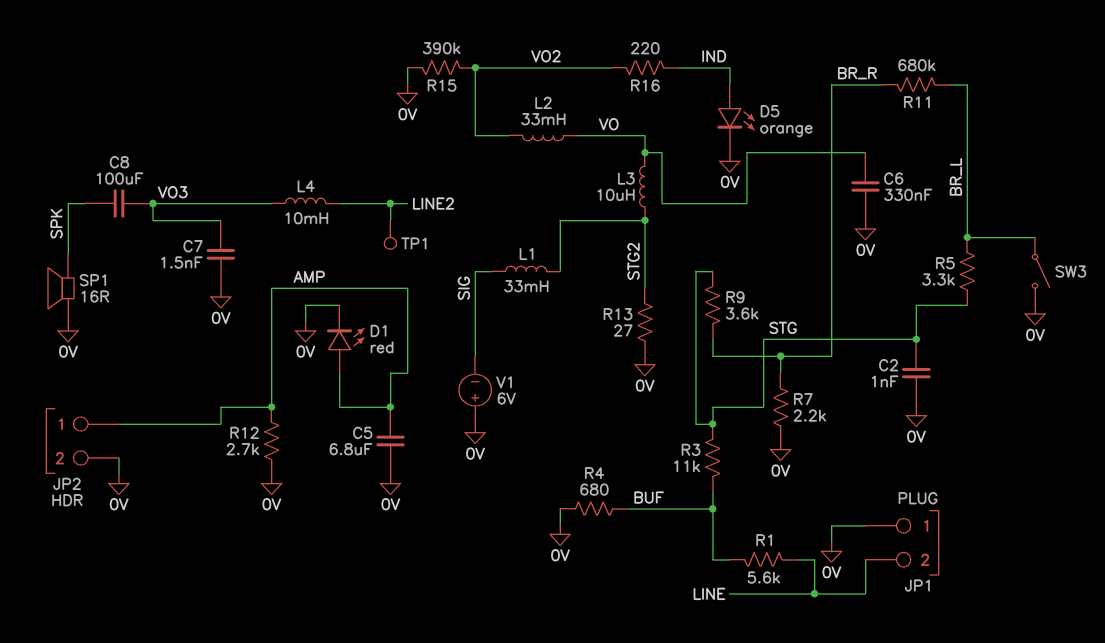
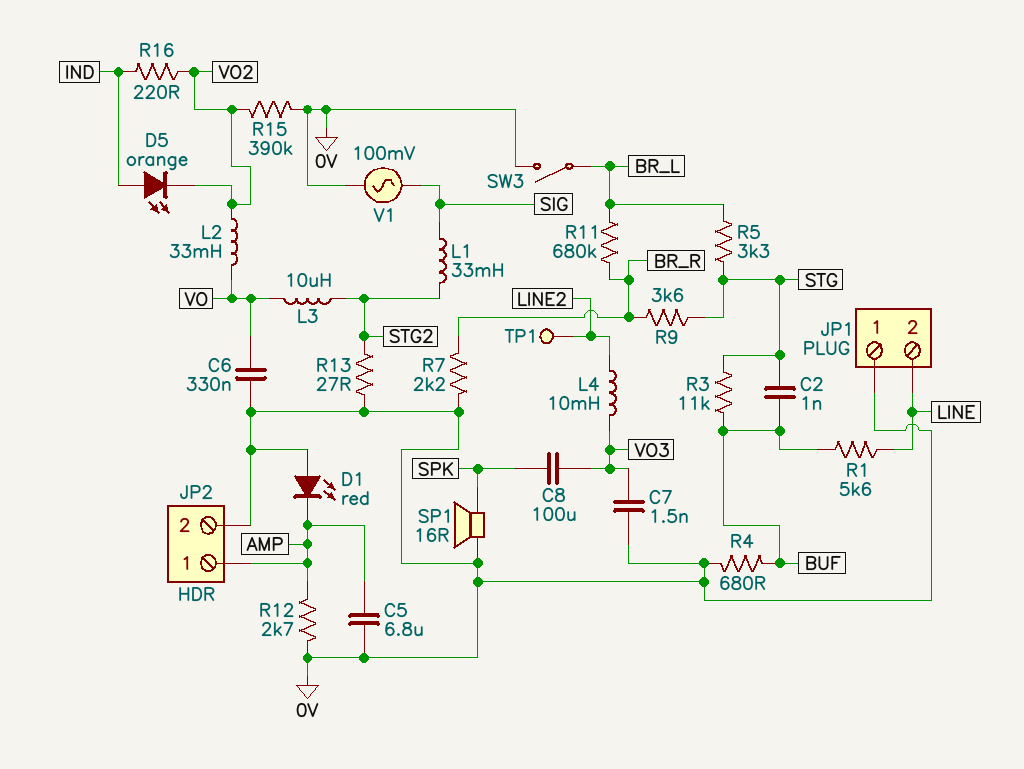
C2: 1nF (0V, STG) -> 1nF (BUF, STG)
D1: LED red (A AMP, K 0V) -> LED red (A 0V, K AMP)
D5: LED orange (A IND, K 0V) -> LED orange (A IND, K VO2)
V1: 6V (plus 0V, minus SIG) -> AC 100mV (0V, SIG)

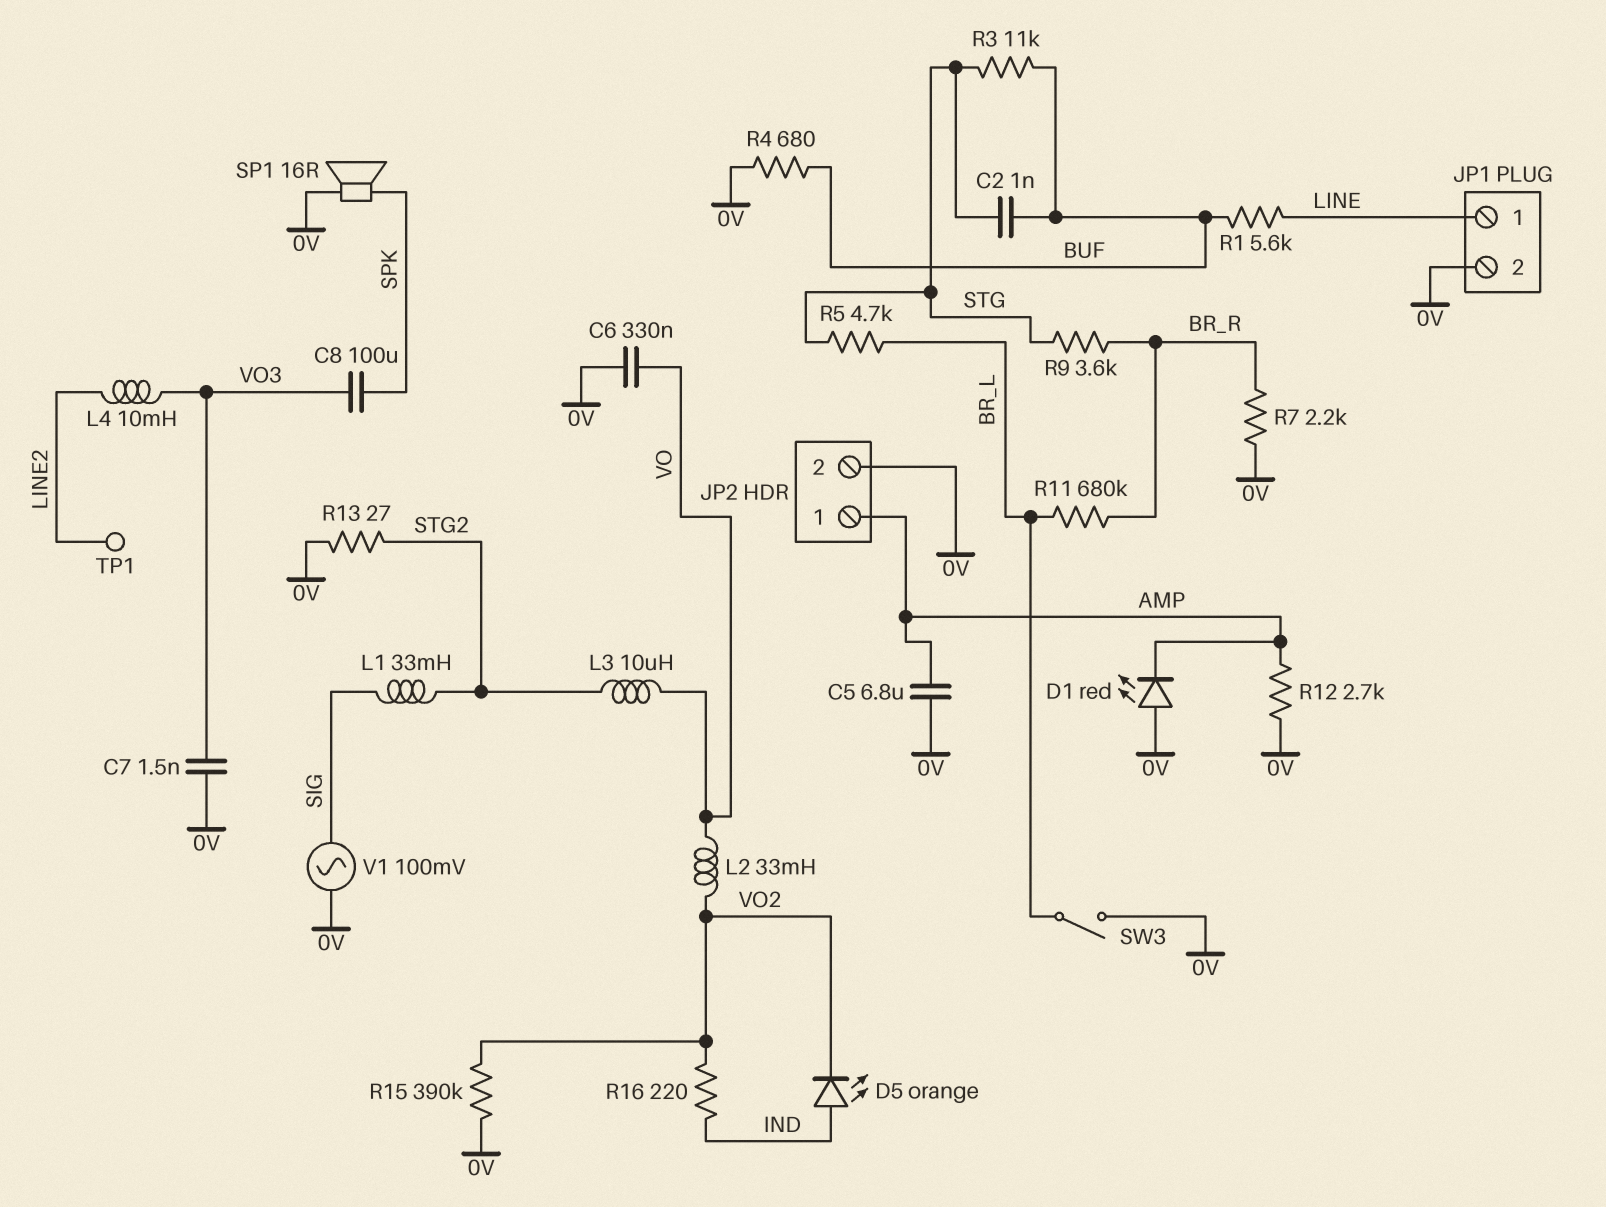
JP1 pin 1: 0V -> LINE
JP1 pin 2: LINE -> 0V
R5: 3.3k (BR_L, STG) -> 4.7k (BR_L, STG)

